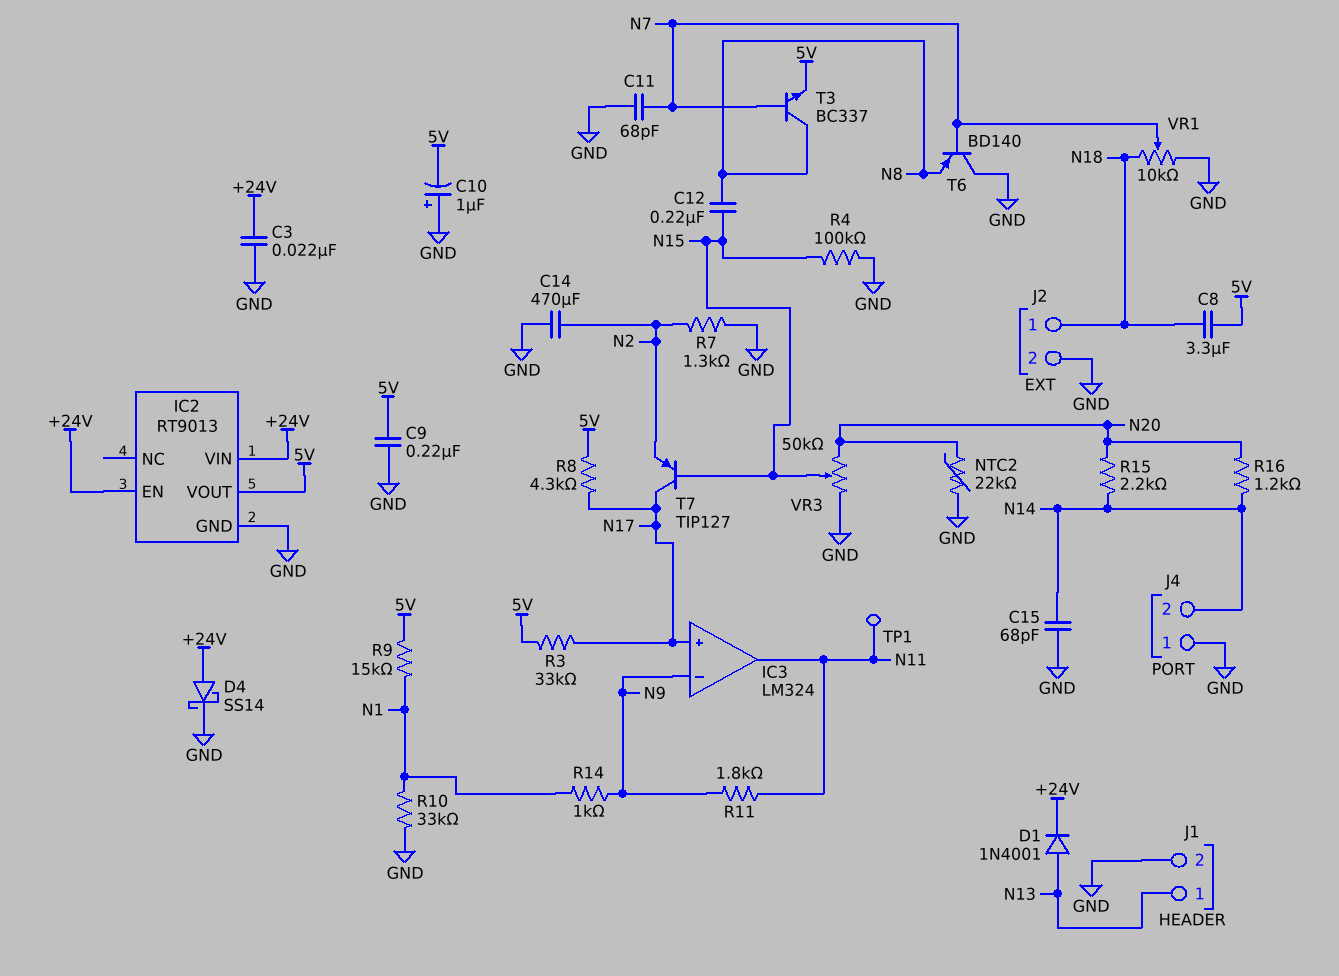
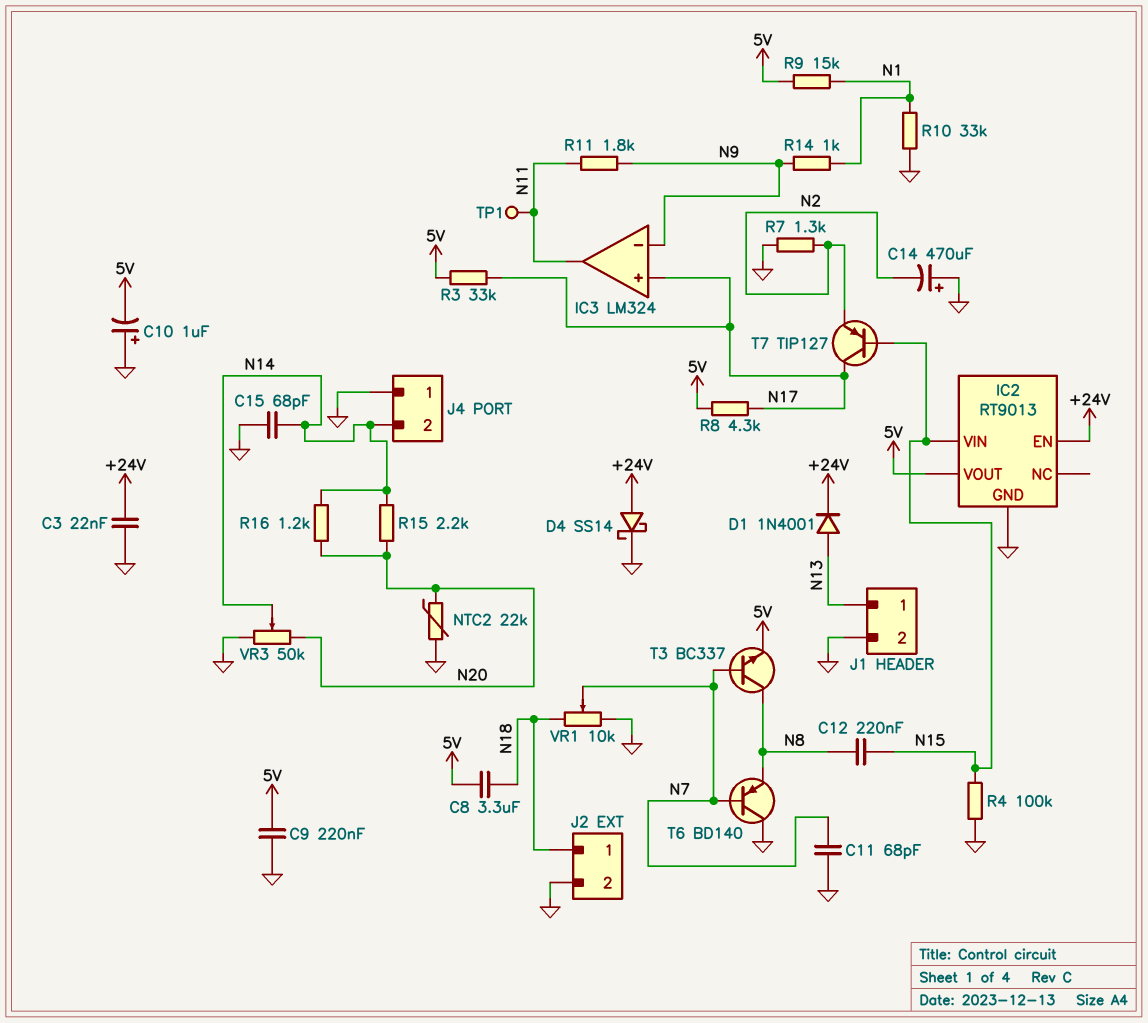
C14: 470uF (GND, N2) -> 470uF (plus GND, minus N2)
IC2 pin VIN: +24V -> N15
VR3: 50k (GND, N20, wiper N15) -> 50k (GND, N20, wiper N14)

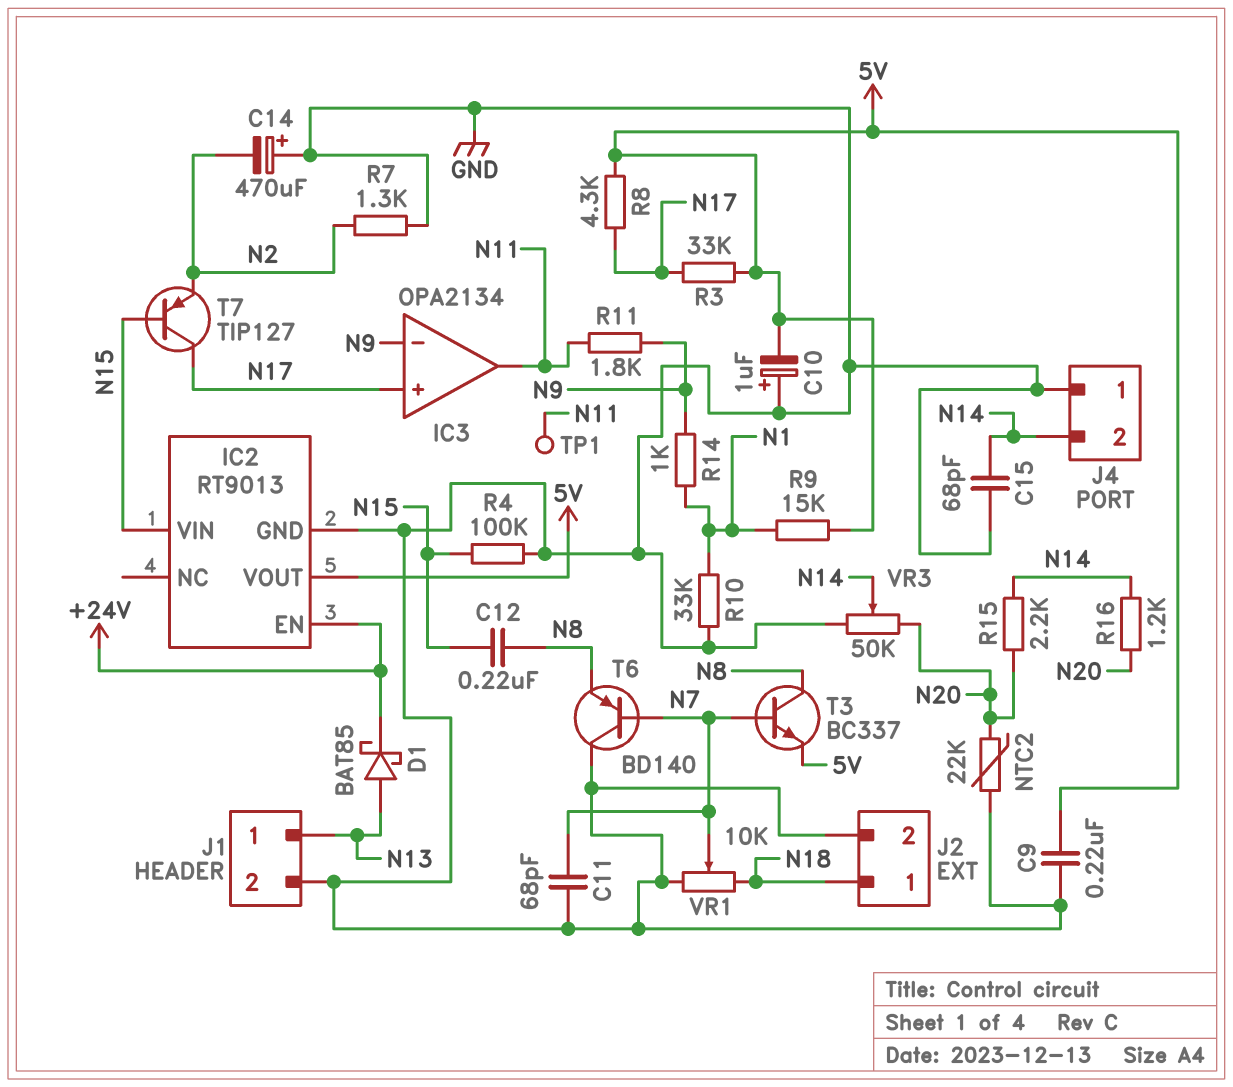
C3: 22nF (+24V, GND) -> none
C8: 3.3uF (5V, N18) -> none
D1: diode 1N4001 (A N13, K +24V) -> schottky BAT85 (A N13, K +24V)
D4: schottky SS14 (A +24V, K GND) -> none
IC3: LM324 -> OPA2134

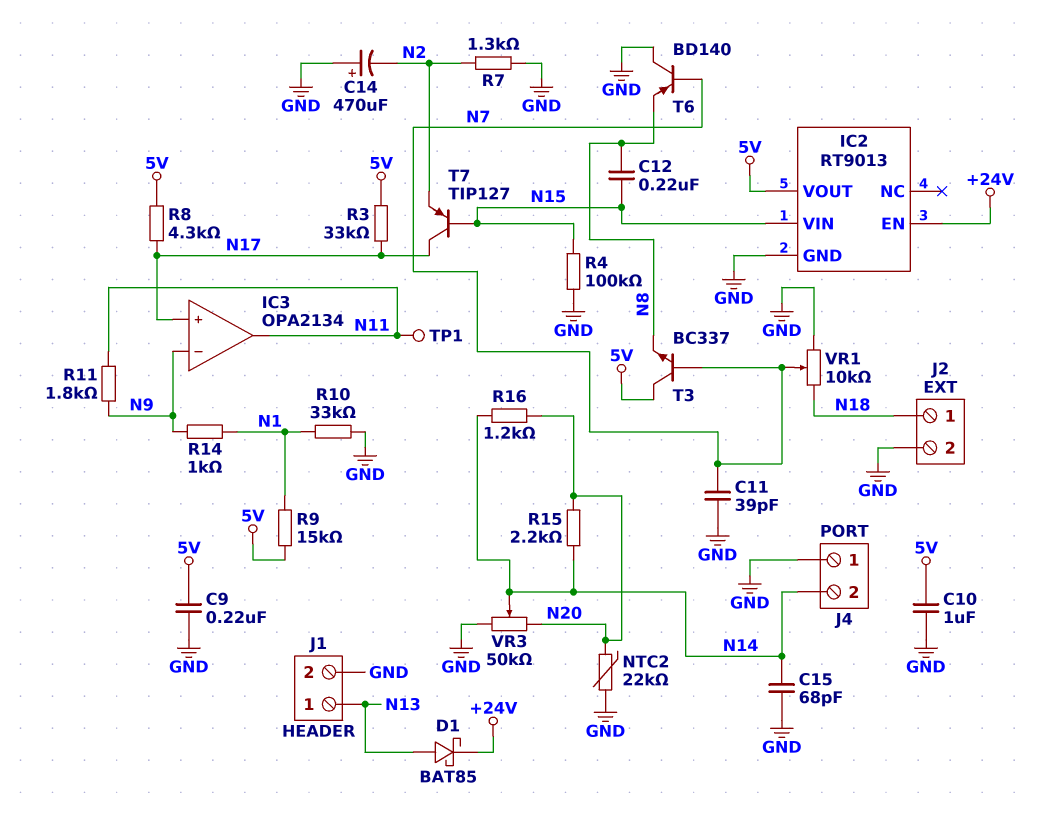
C10: 1uF (plus GND, minus 5V) -> 1uF (5V, GND)
C11: 68pF (GND, N7) -> 39pF (GND, N7)
T3: NPN BC337 (B N7, C N8, E 5V) -> NPN BC337 (B N7, C 5V, E N8)

